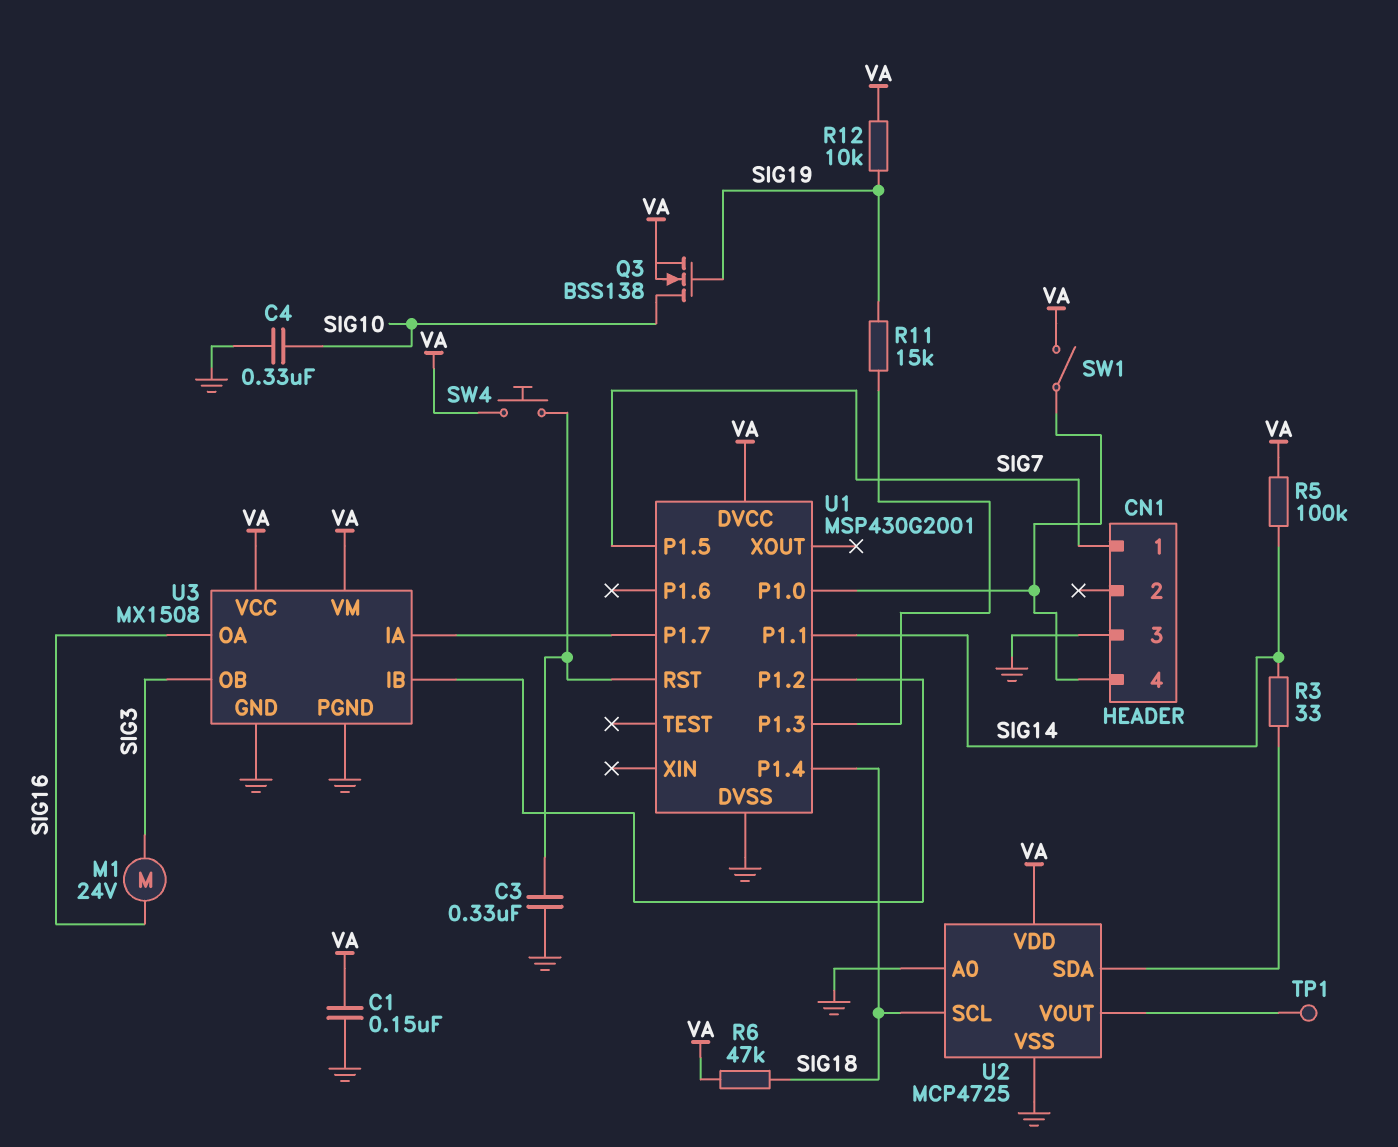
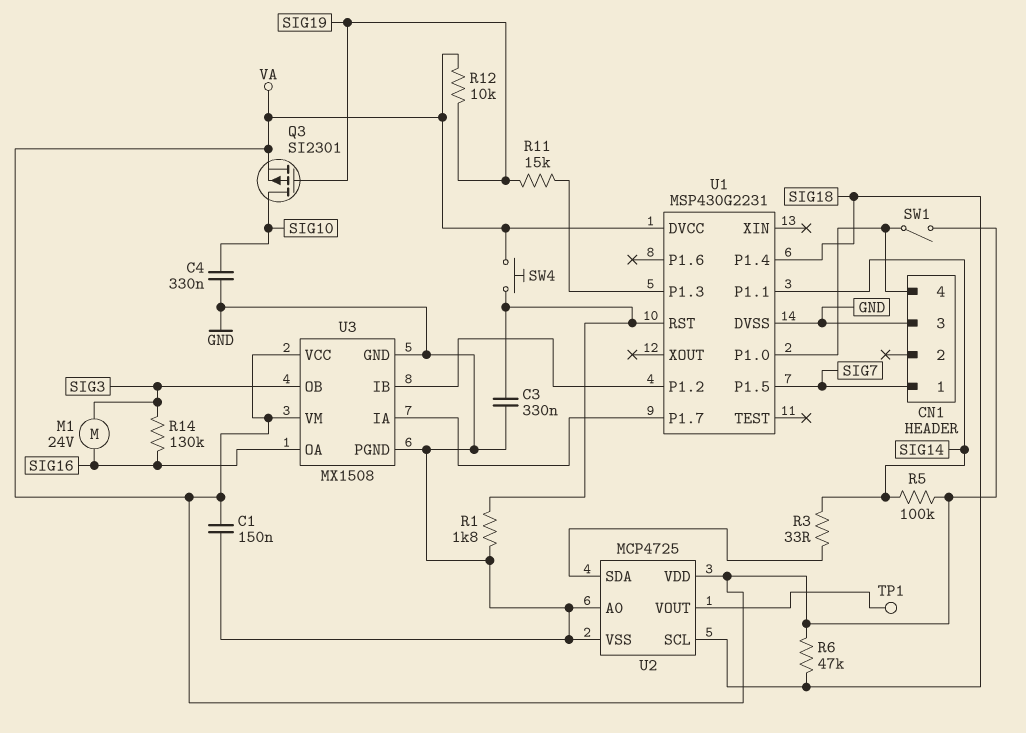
Q3: NMOS BSS138 (G SIG19, D SIG10, S VA) -> PMOS SI2301 (G SIG19, D SIG10, S VA)
R1: none -> 1.8k (GND, U1/RST)
R14: none -> 130k (SIG3, SIG16)
U1: MSP430G2001 -> MSP430G2231

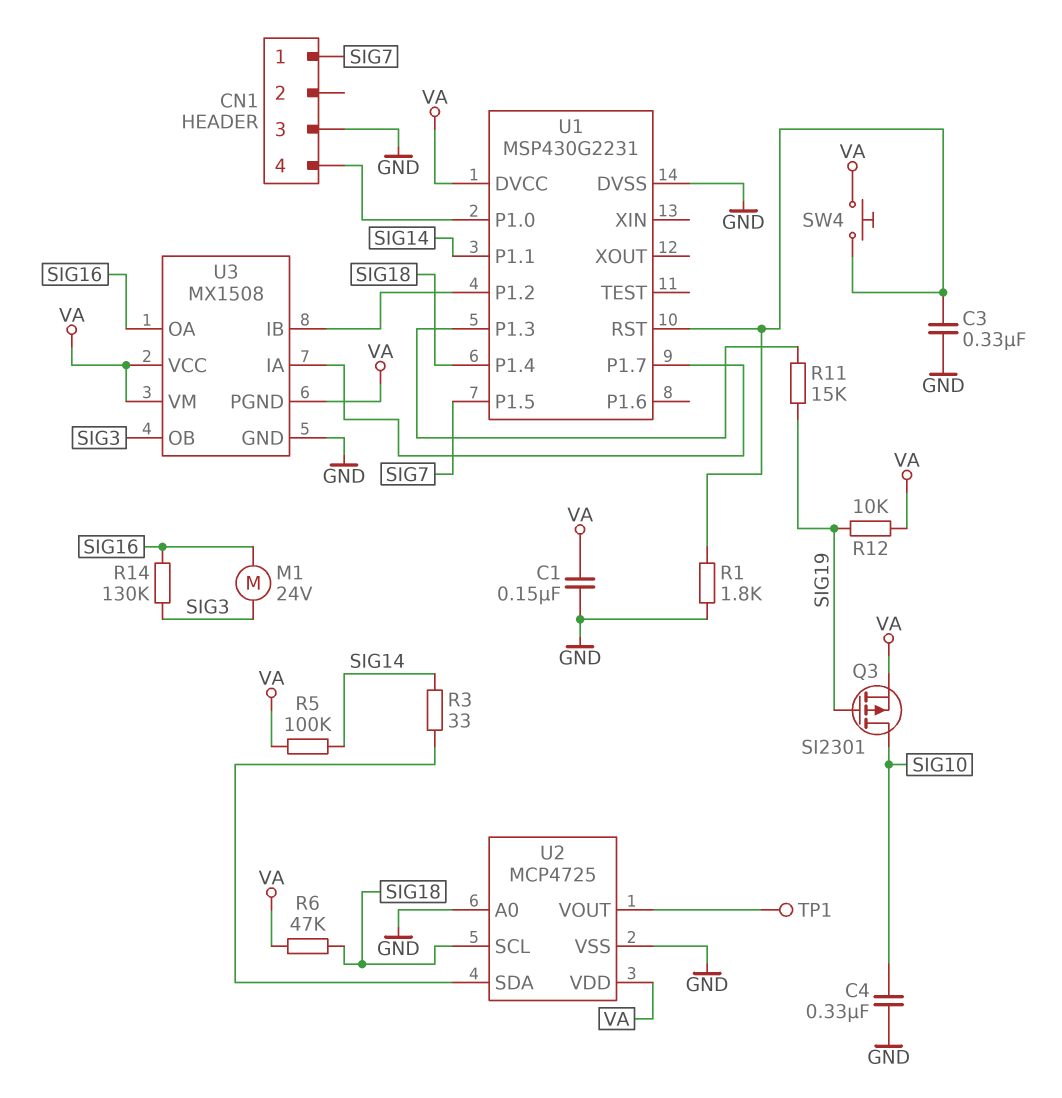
SW1: switch (CN1/4, VA) -> none
U3 pin PGND: GND -> VA

